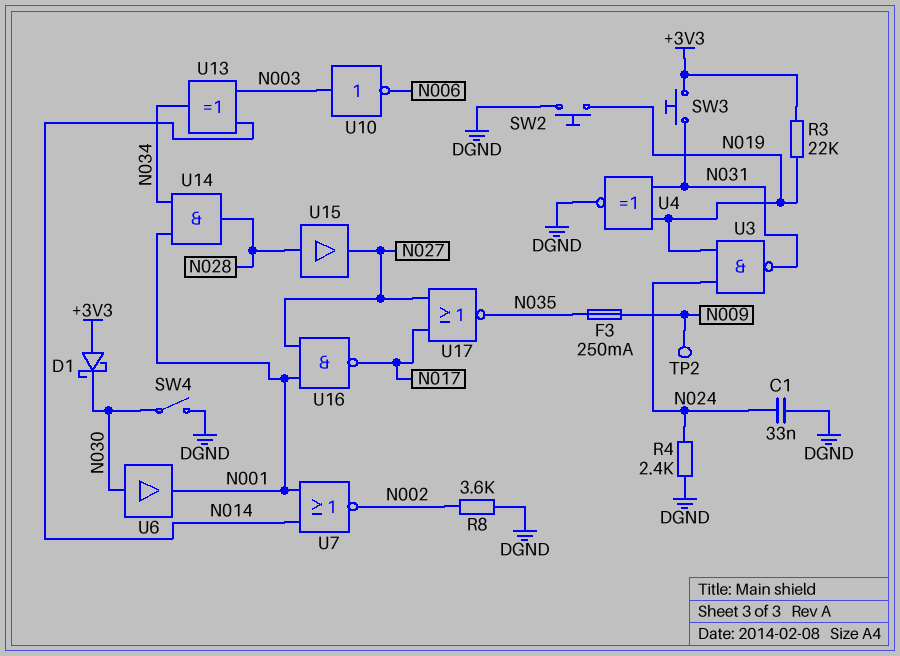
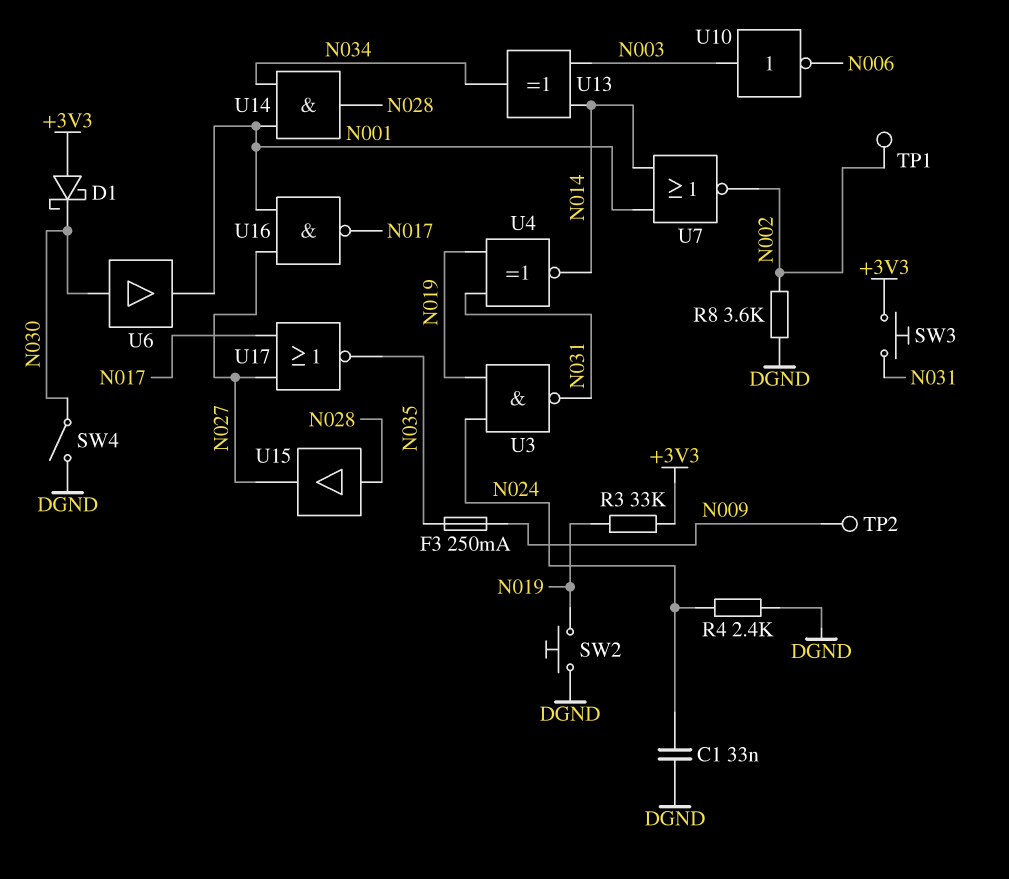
R3: 22k (+3V3, N019) -> 33k (+3V3, N019)
TP1: none -> test point (N002)
U4: XNOR (in N019, in N031, out DGND) -> XNOR (in N019, in N031, out N014)

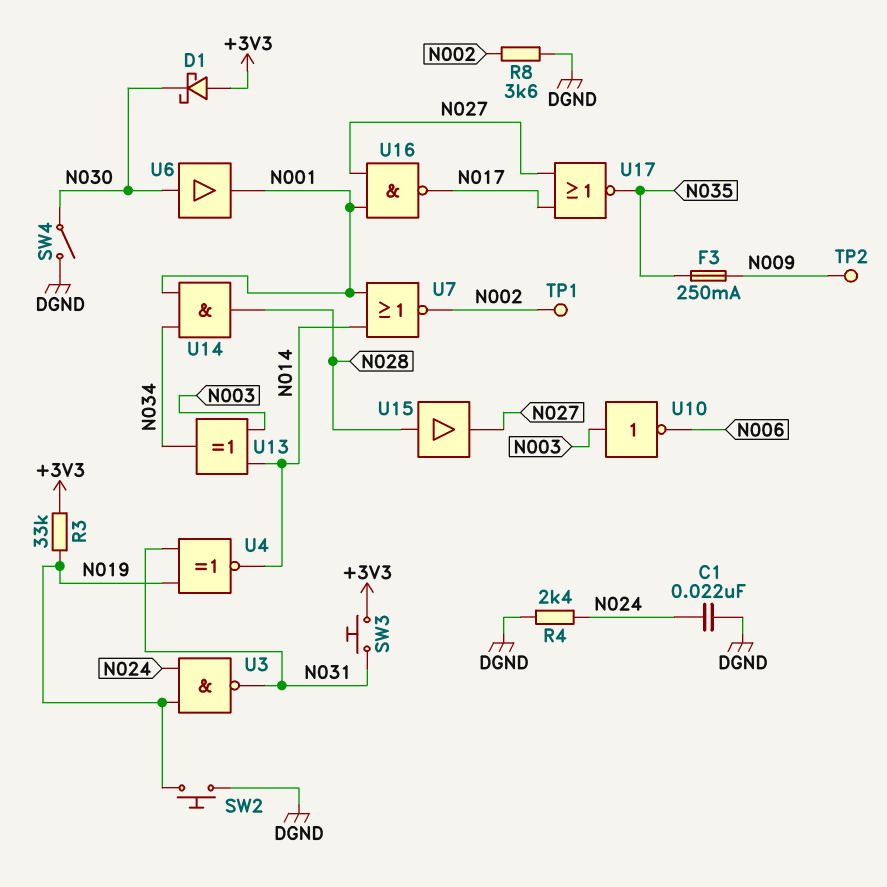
C1: 33nF (DGND, N024) -> 22nF (DGND, N024)

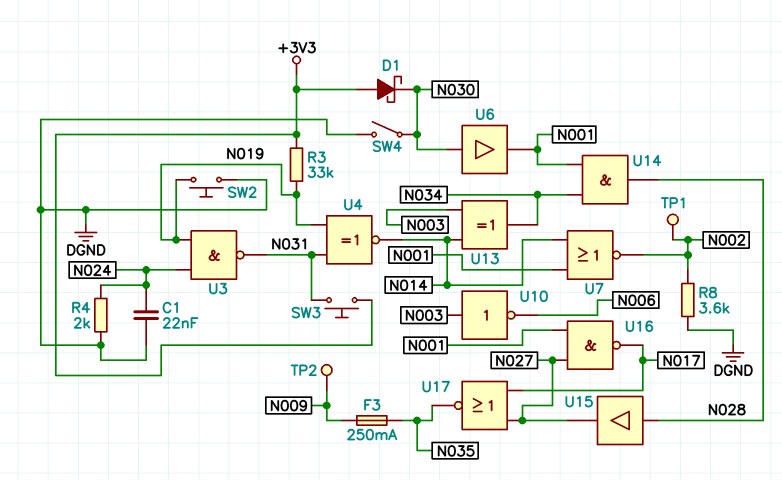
R4: 2.4k (DGND, N024) -> 2k (DGND, N024)

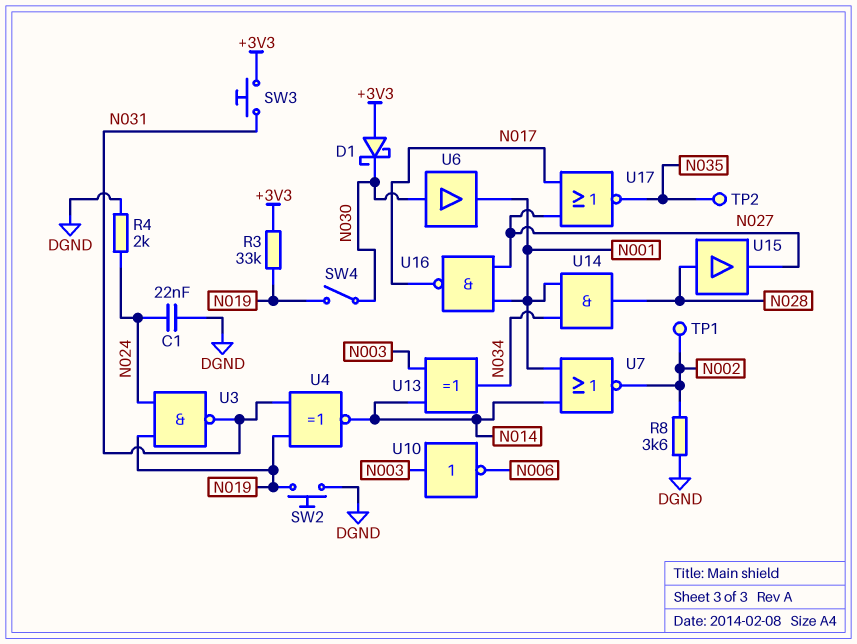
F3: 250mA (N009, N035) -> none
SW4: switch (DGND, N030) -> switch (N019, N030)
TP2: test point (N009) -> test point (N035)

